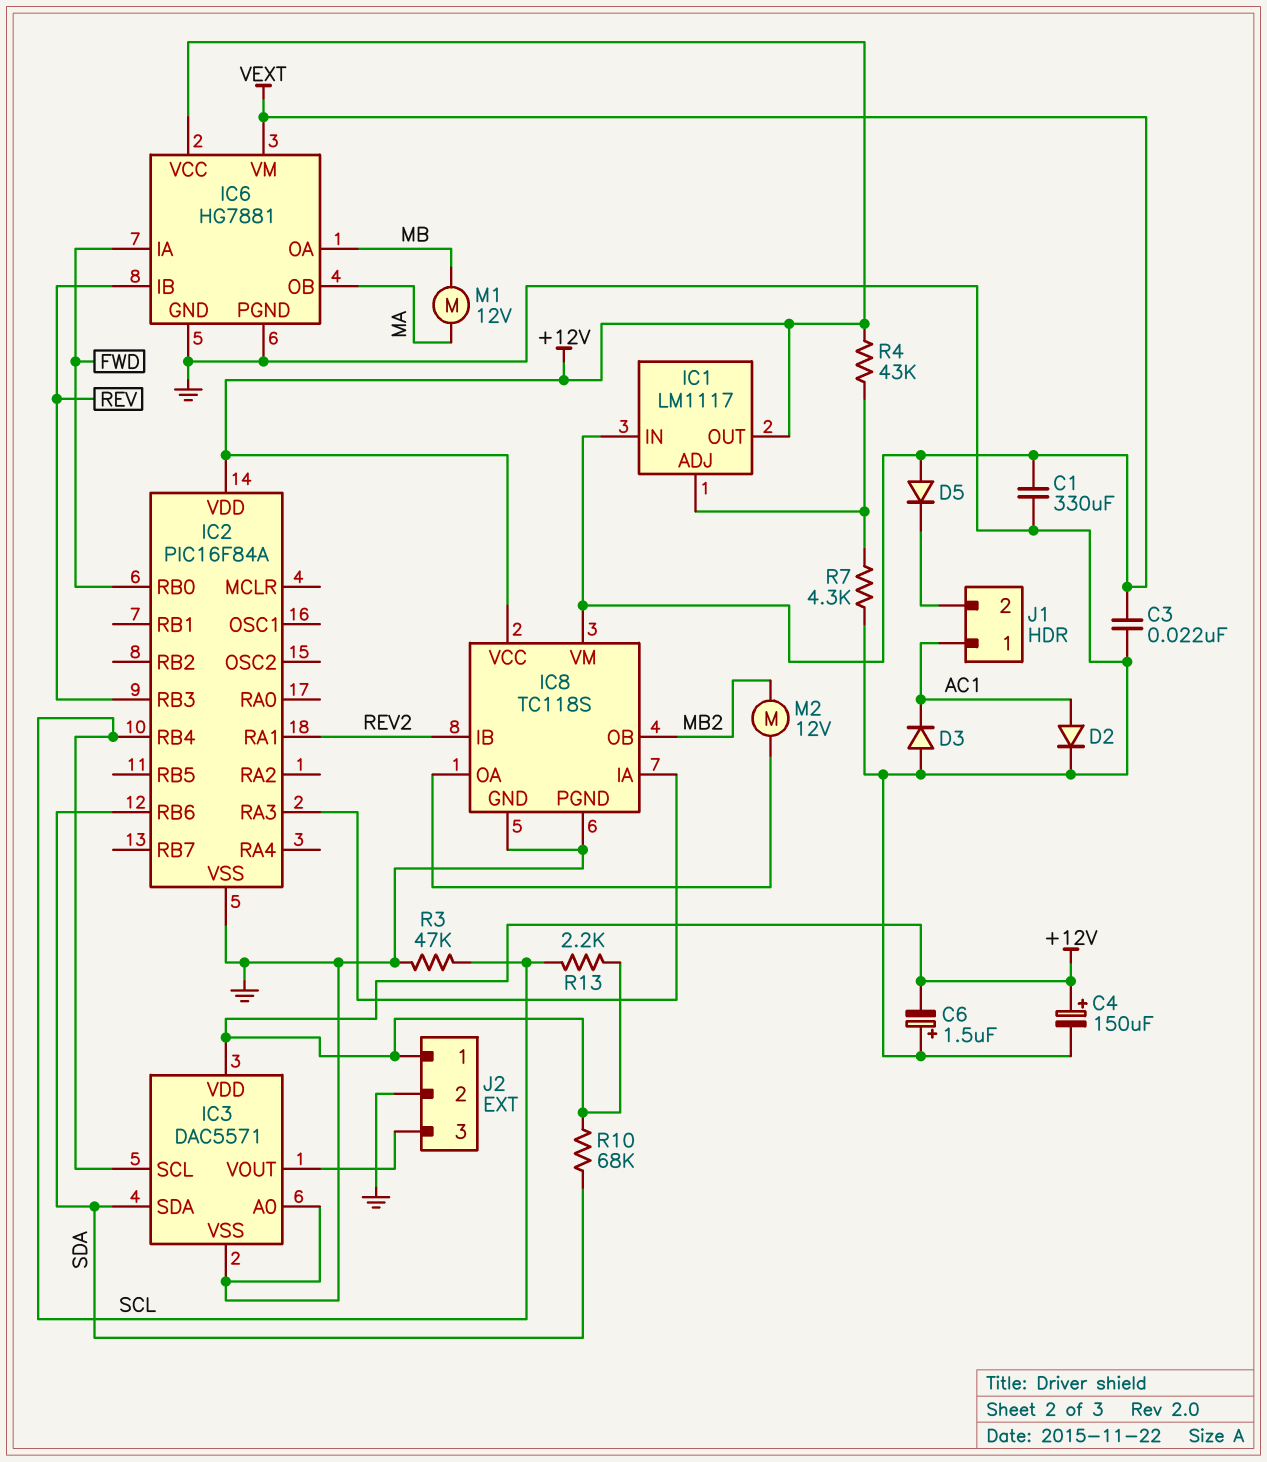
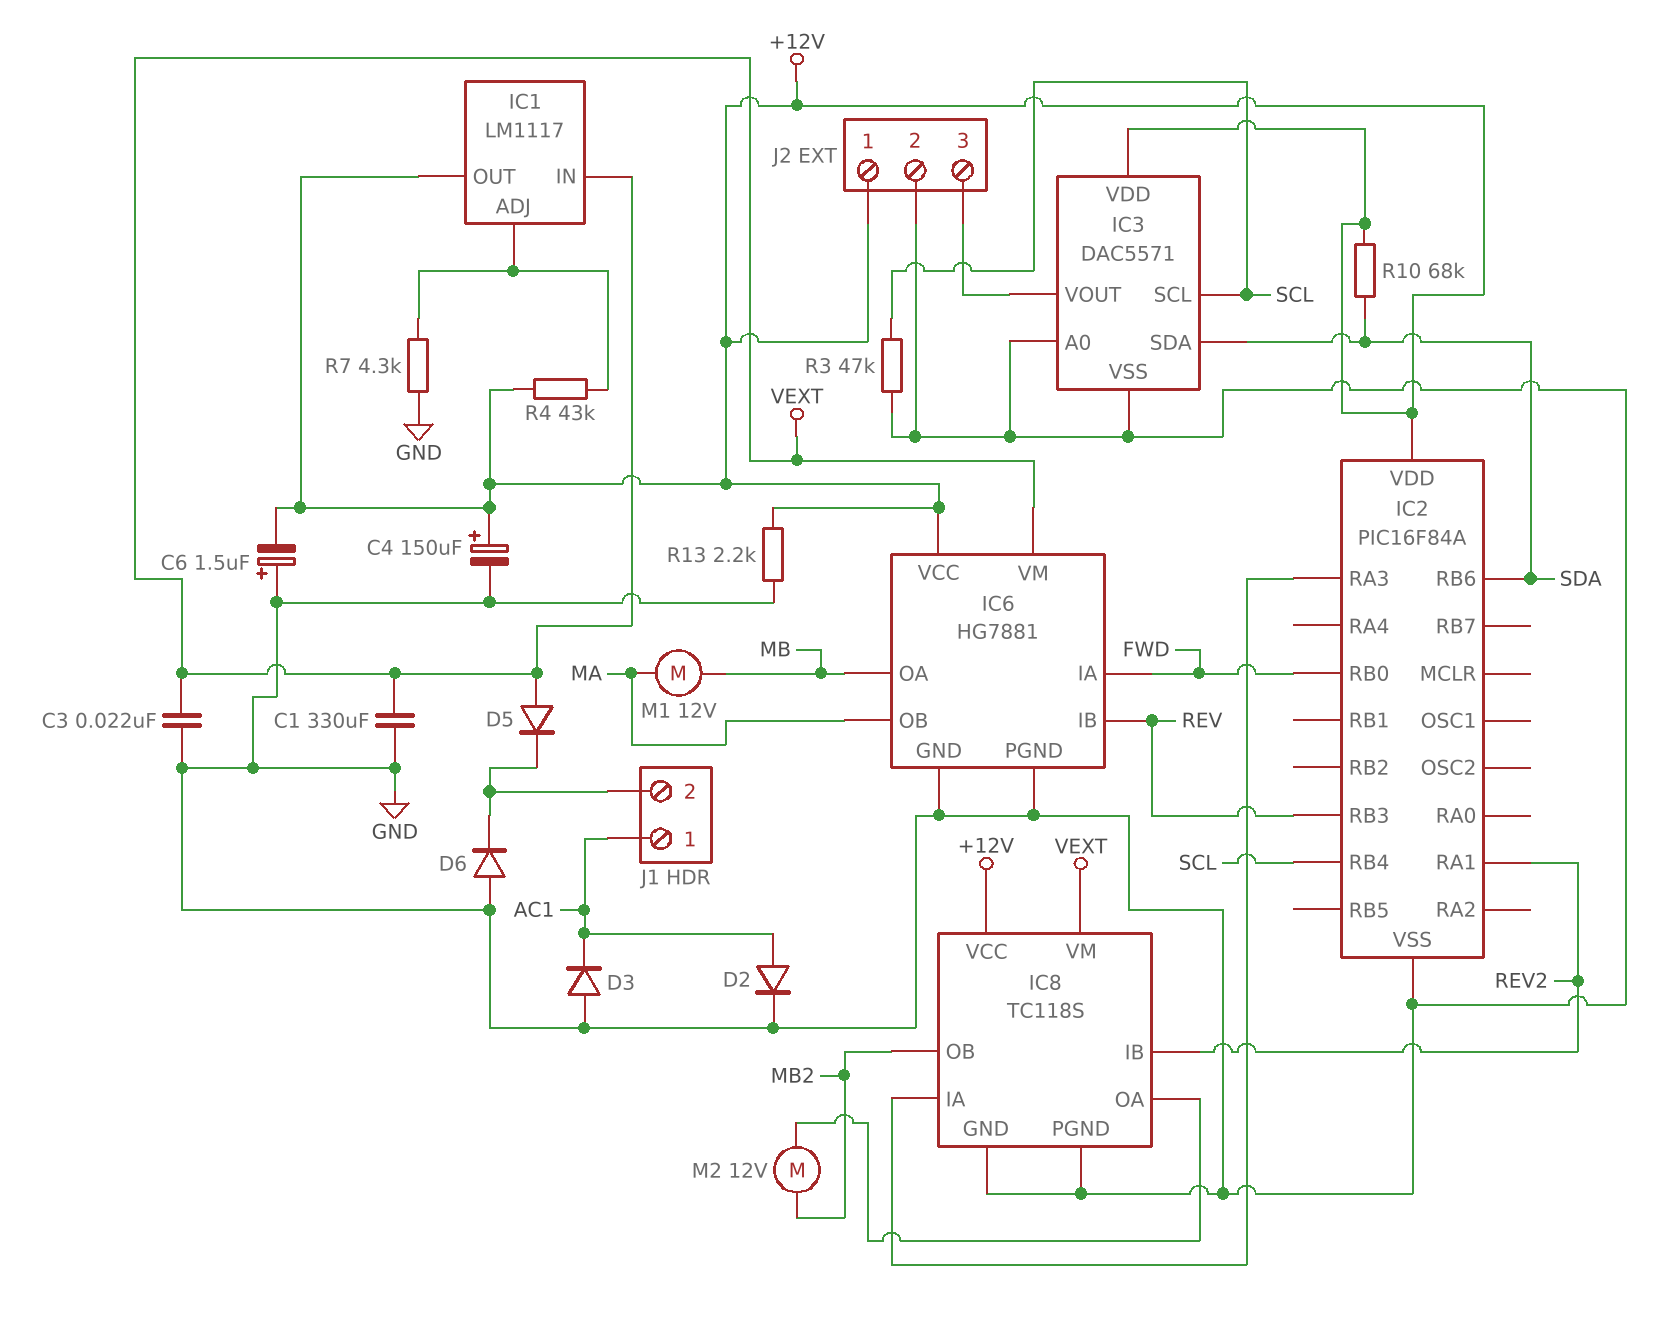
D6: none -> diode (A GND, K J1/2)
R13: 2.2k (+12V, SCL) -> 2.2k (+12V, GND)

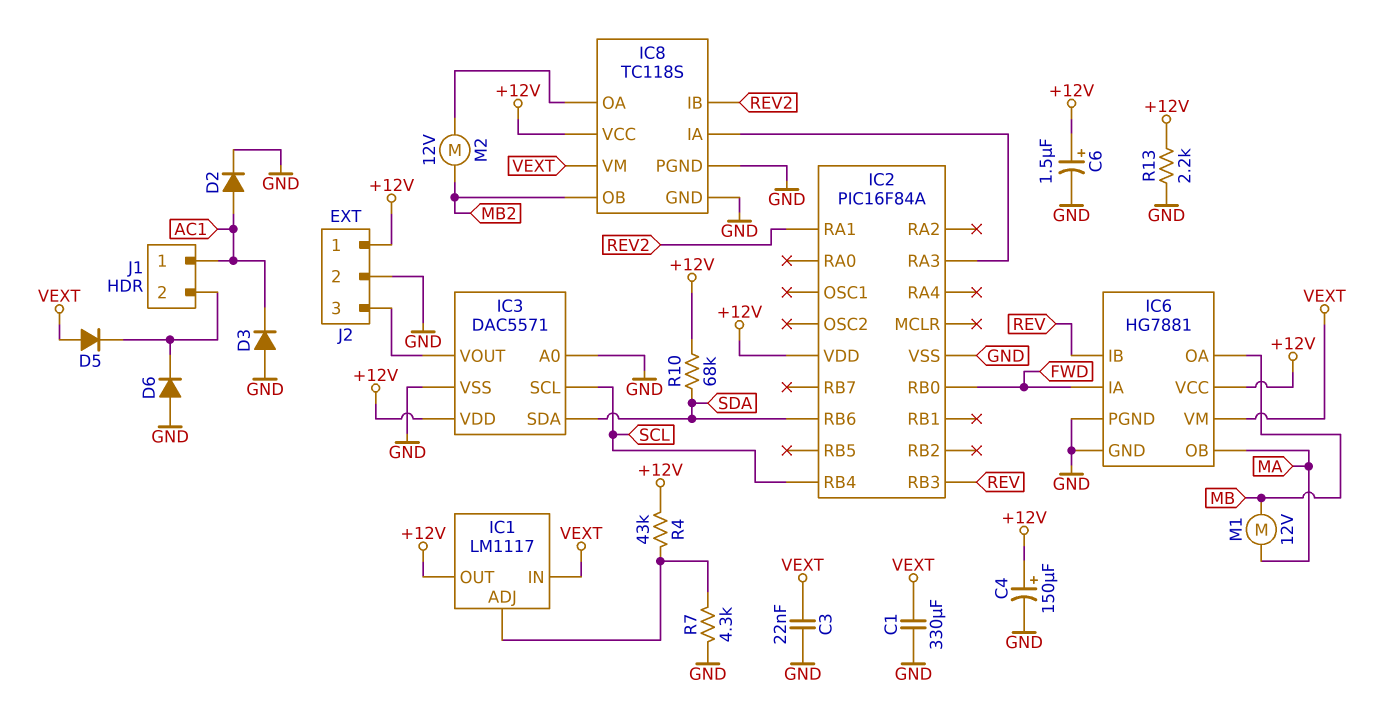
C6: 1.5uF (plus GND, minus +12V) -> 1.5uF (plus +12V, minus GND)
R3: 47k (GND, SCL) -> none

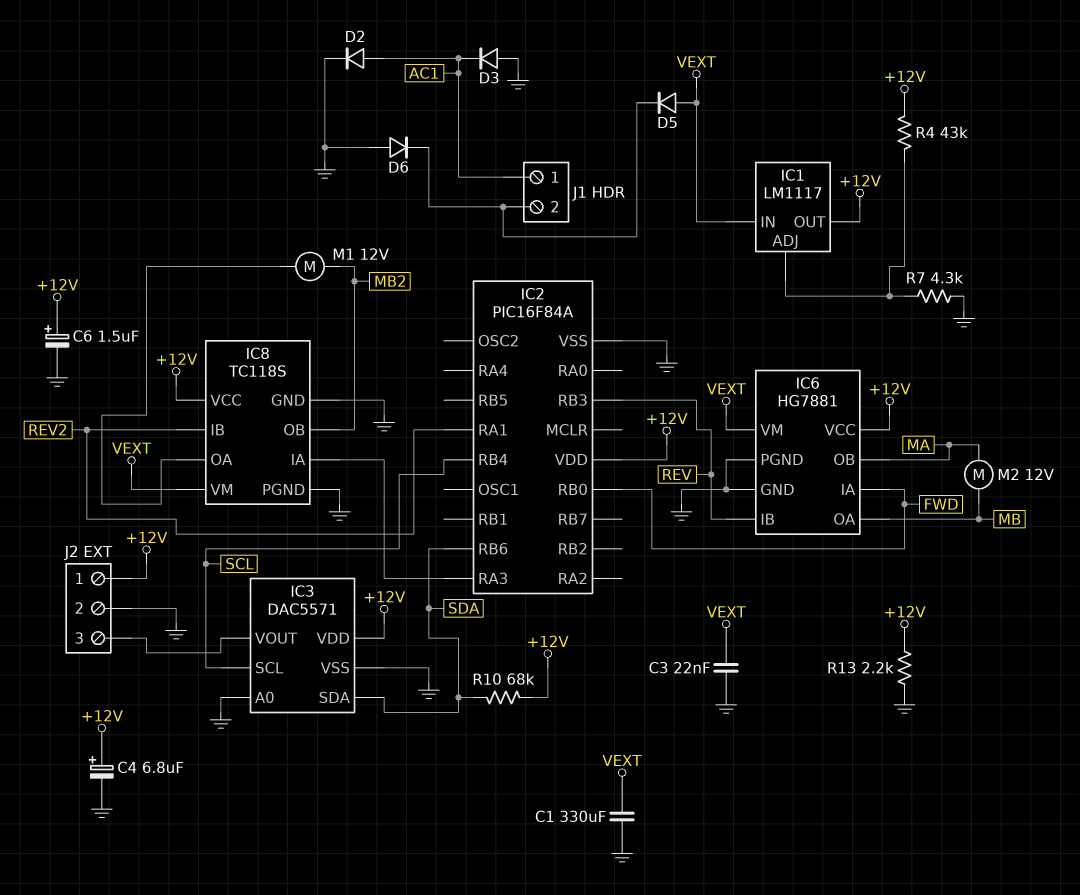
C4: 150uF (plus +12V, minus GND) -> 6.8uF (plus +12V, minus GND)
M1: motor 12V (MA, MB) -> motor 12V (IC8/OA, MB2)
M2: motor 12V (IC8/OA, MB2) -> motor 12V (MA, MB)

